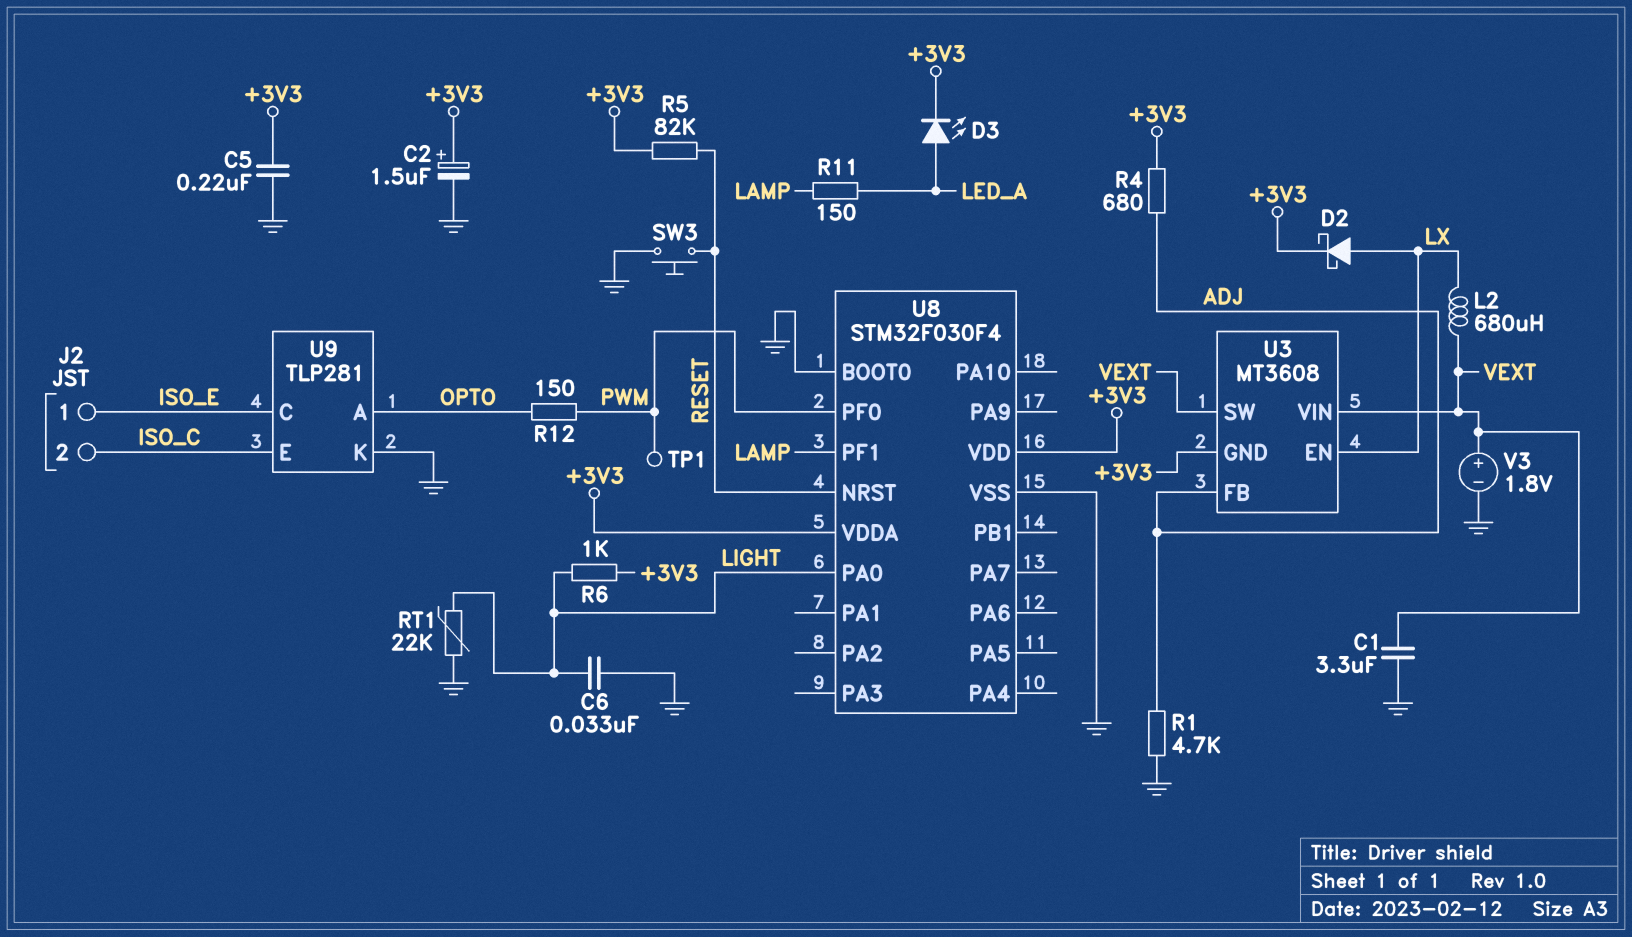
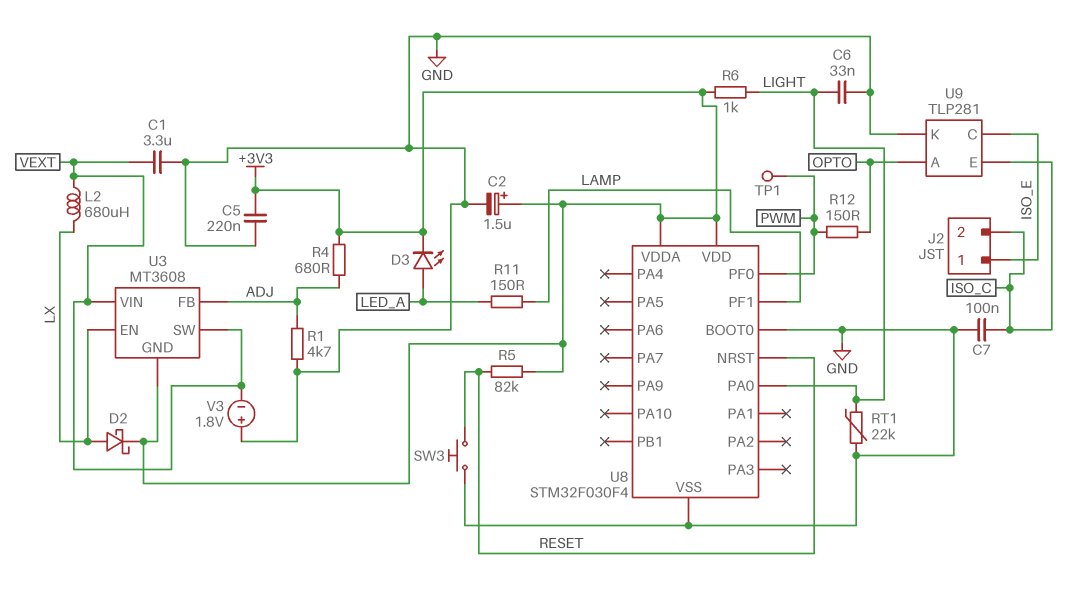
C7: none -> 100nF (GND, ISO_C)
V3: 1.8V (plus VEXT, minus GND) -> 1.8V (plus GND, minus VEXT)

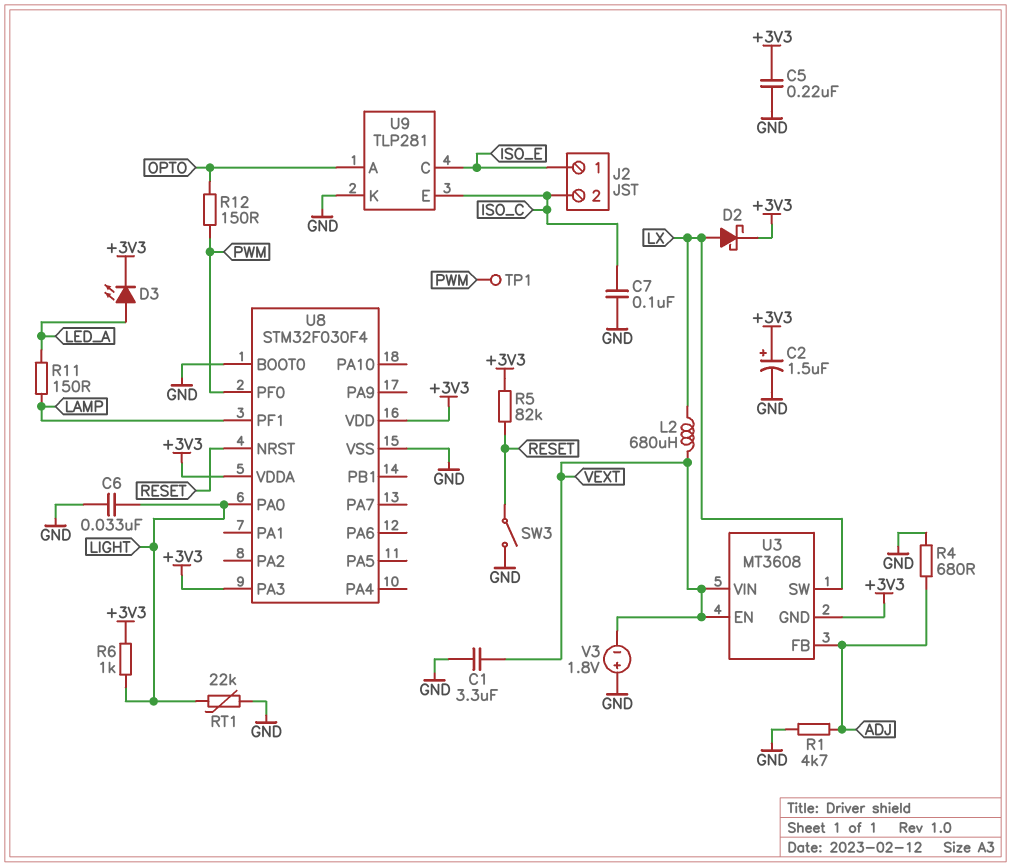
R4: 680 (+3V3, ADJ) -> 680 (ADJ, GND)
SW3: button (GND, RESET) -> switch (GND, RESET)
U3 pin EN: LX -> VEXT
U3 pin SW: VEXT -> LX
U8 pin PA3: none -> +3V3

